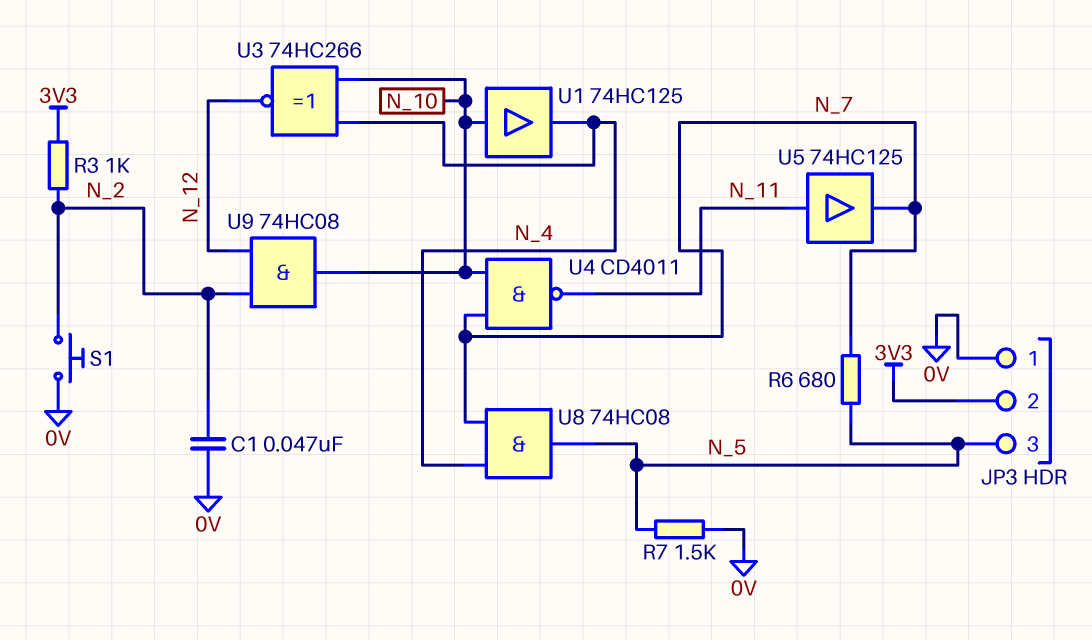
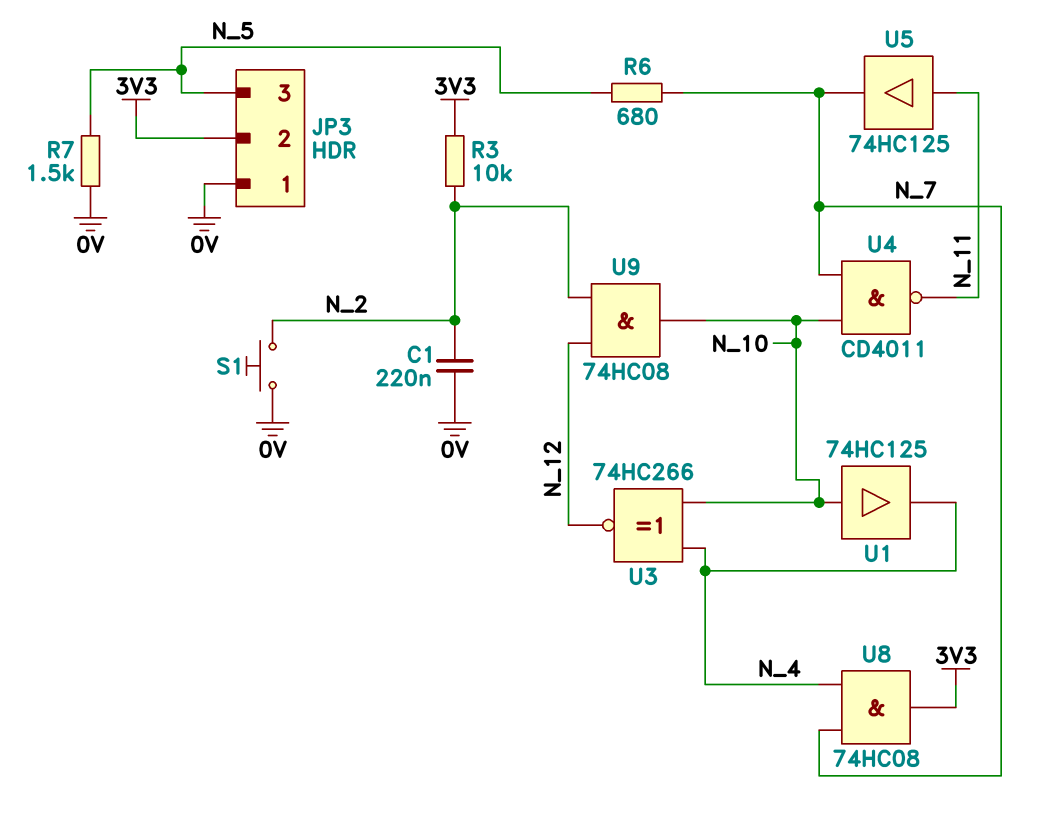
C1: 47nF (0V, N_2) -> 220nF (0V, N_2)
R3: 1k (3V3, N_2) -> 10k (3V3, N_2)
U8: AND 74HC08 (in N_4, in N_7, out N_5) -> AND 74HC08 (in N_4, in N_7, out 3V3)

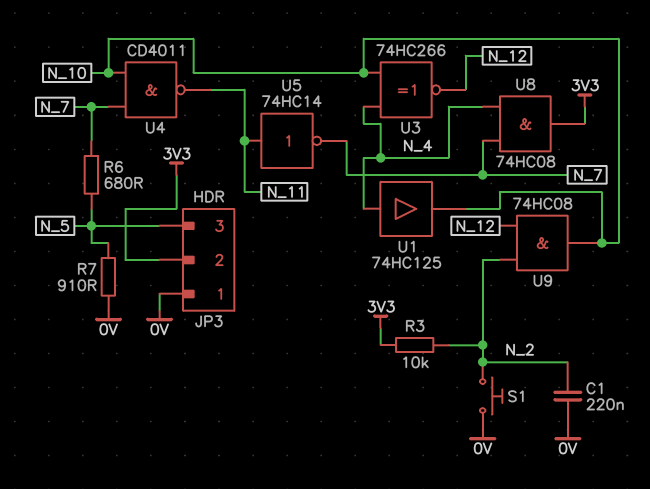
R7: 1.5k (0V, N_5) -> 910 (0V, N_5)
U1: buffer 74HC125 (in N_10, out N_4) -> buffer 74HC125 (in N_4, out N_10)
U5: buffer 74HC125 (in N_11, out N_7) -> NOT 74HC14 (in N_11, out N_7)

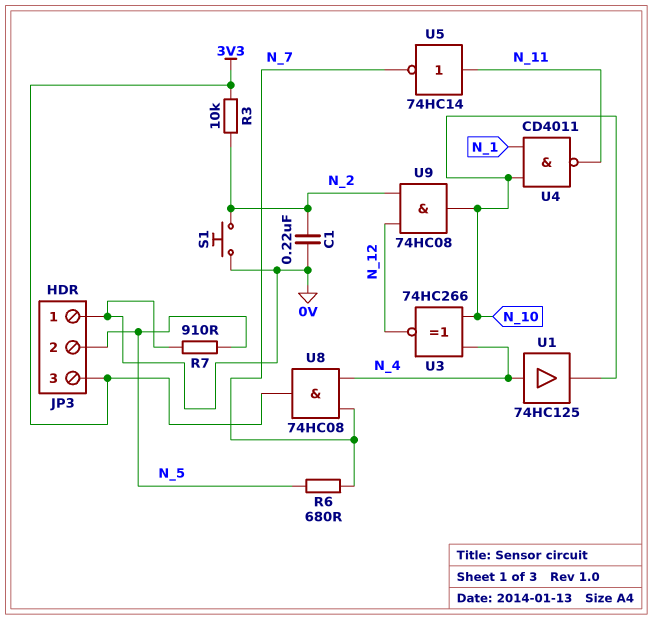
JP3 pin 2: 3V3 -> N_5
JP3 pin 3: N_5 -> 3V3
U4: NAND CD4011 (in N_7, in N_10, out N_11) -> NAND CD4011 (in N_1, in N_10, out N_11)

